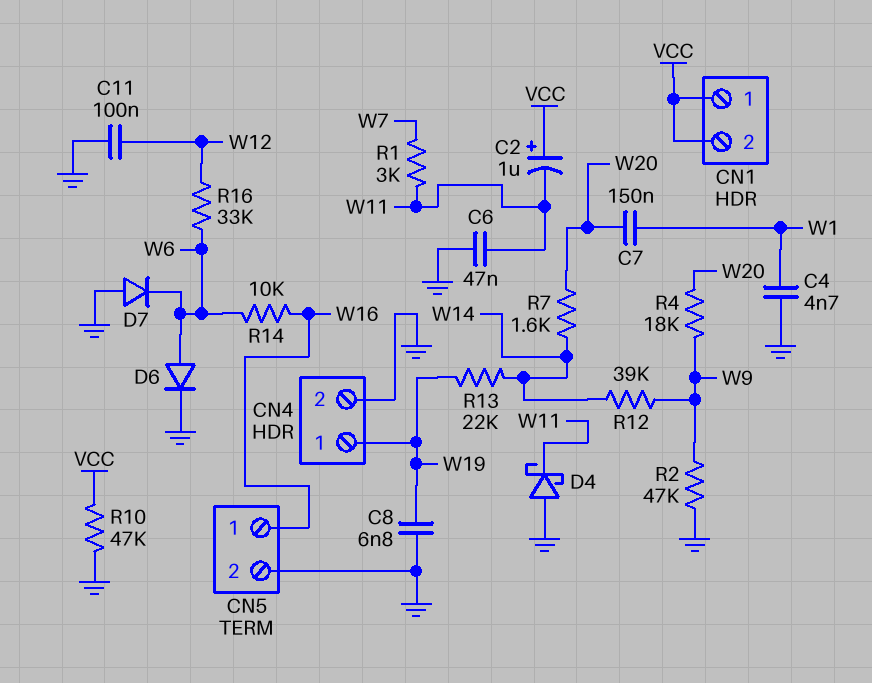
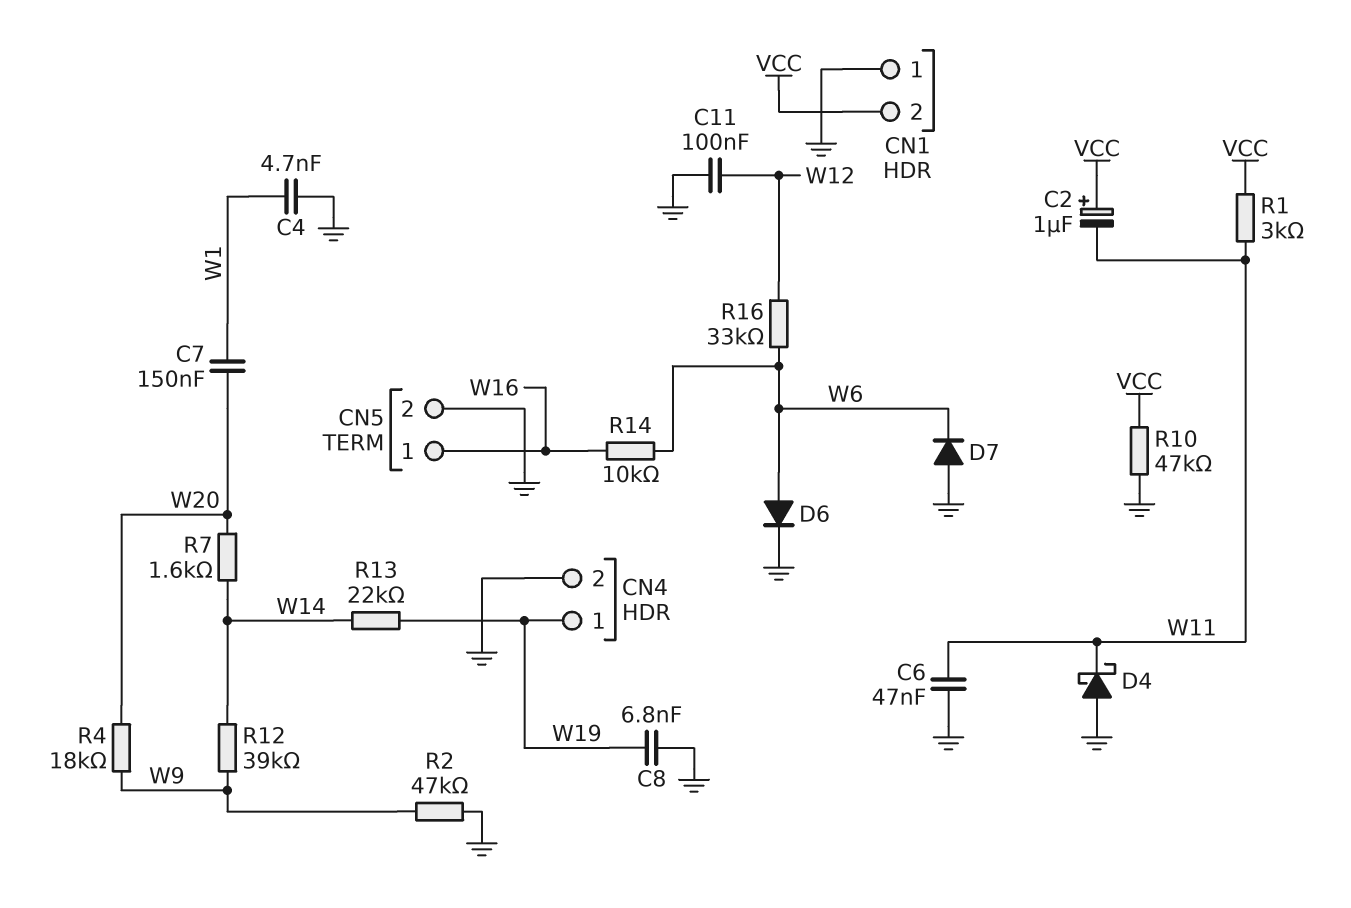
CN1 pin 1: VCC -> GND
R1: 3k (W7, W11) -> 3k (VCC, W11)

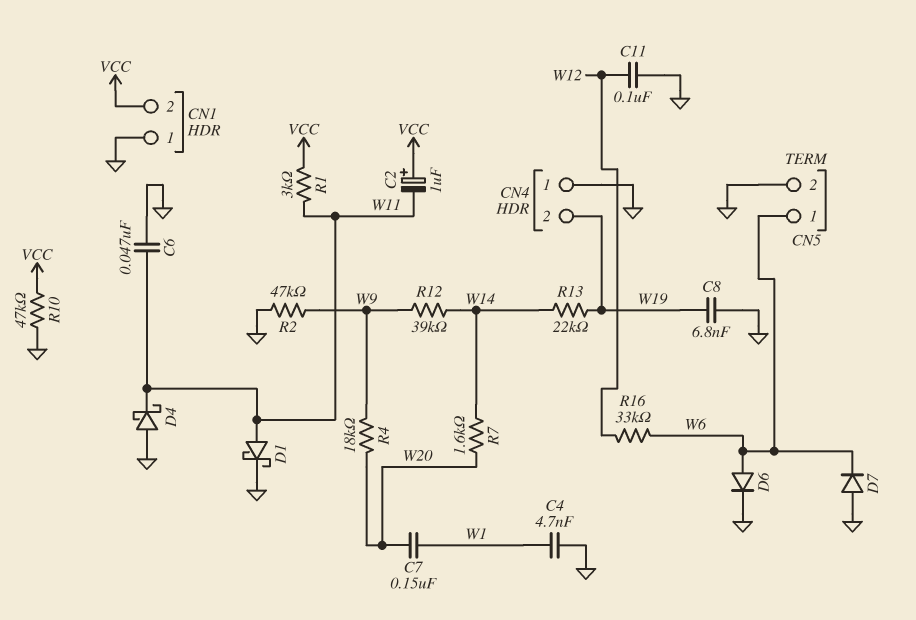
CN4 pin 1: W19 -> GND
CN4 pin 2: GND -> W19
CN5 pin 1: W16 -> W6
D1: none -> schottky (A W11, K GND)
R14: 10k (W6, W16) -> none

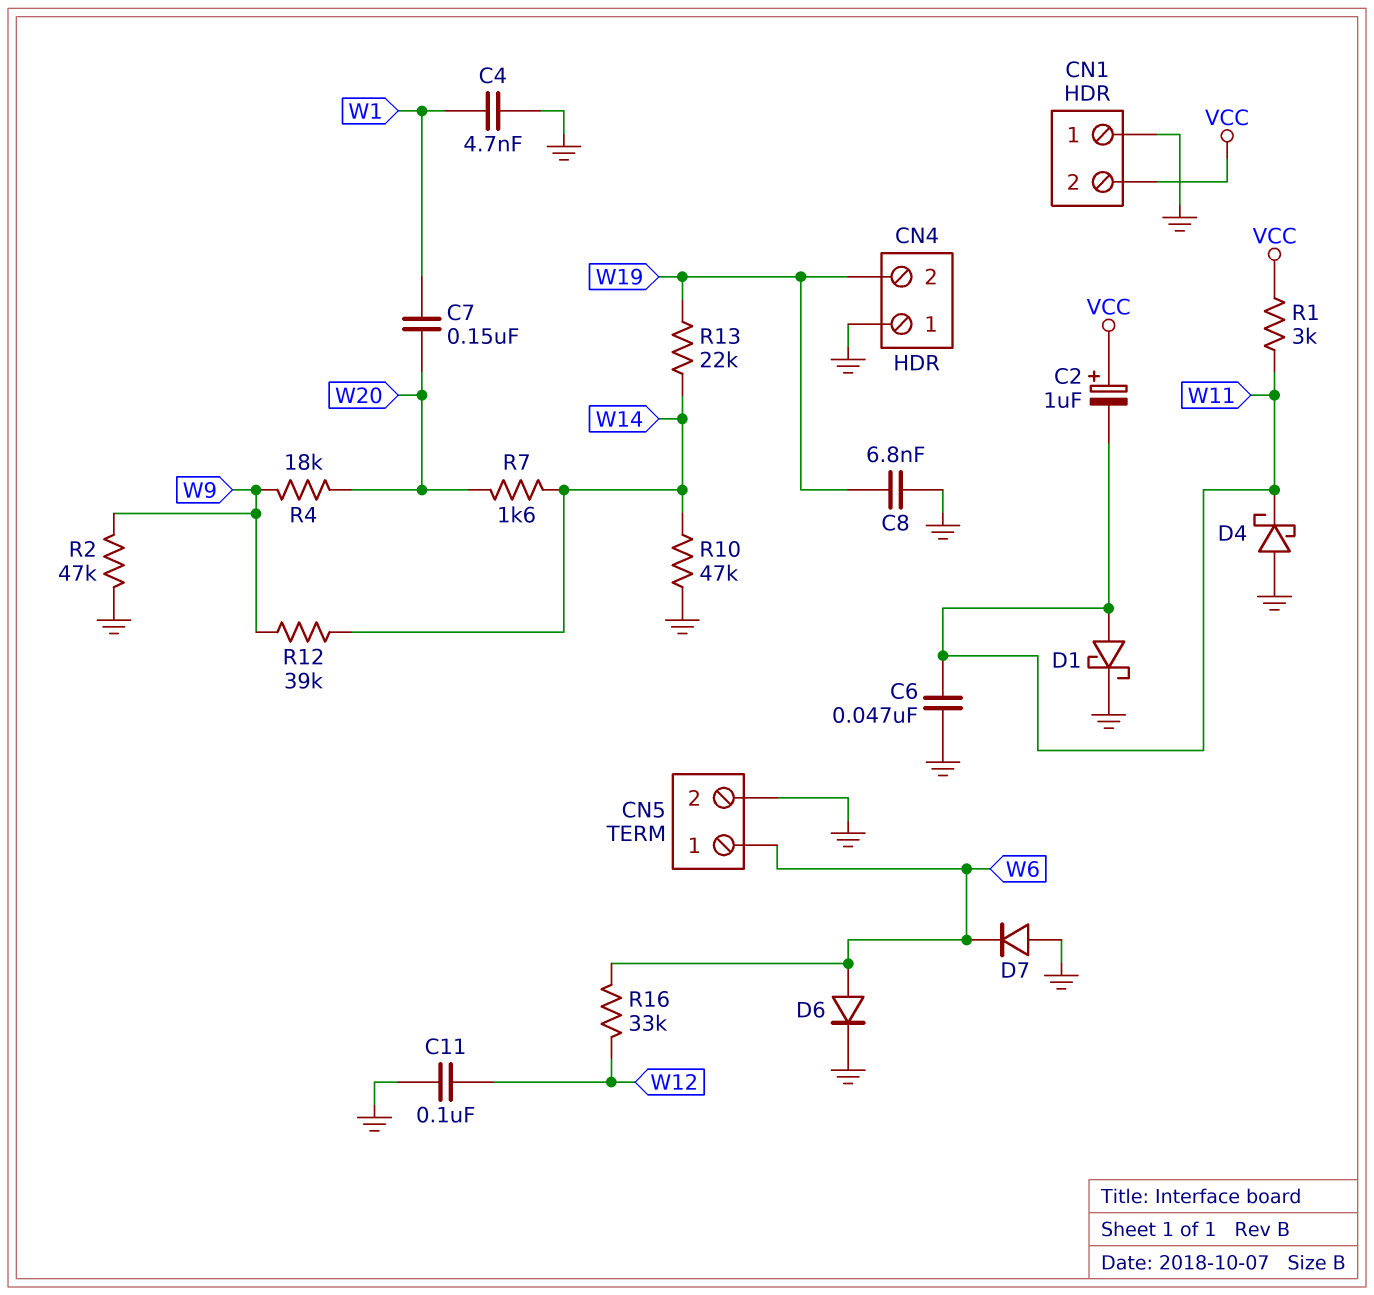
R10: 47k (GND, VCC) -> 47k (GND, W14)

